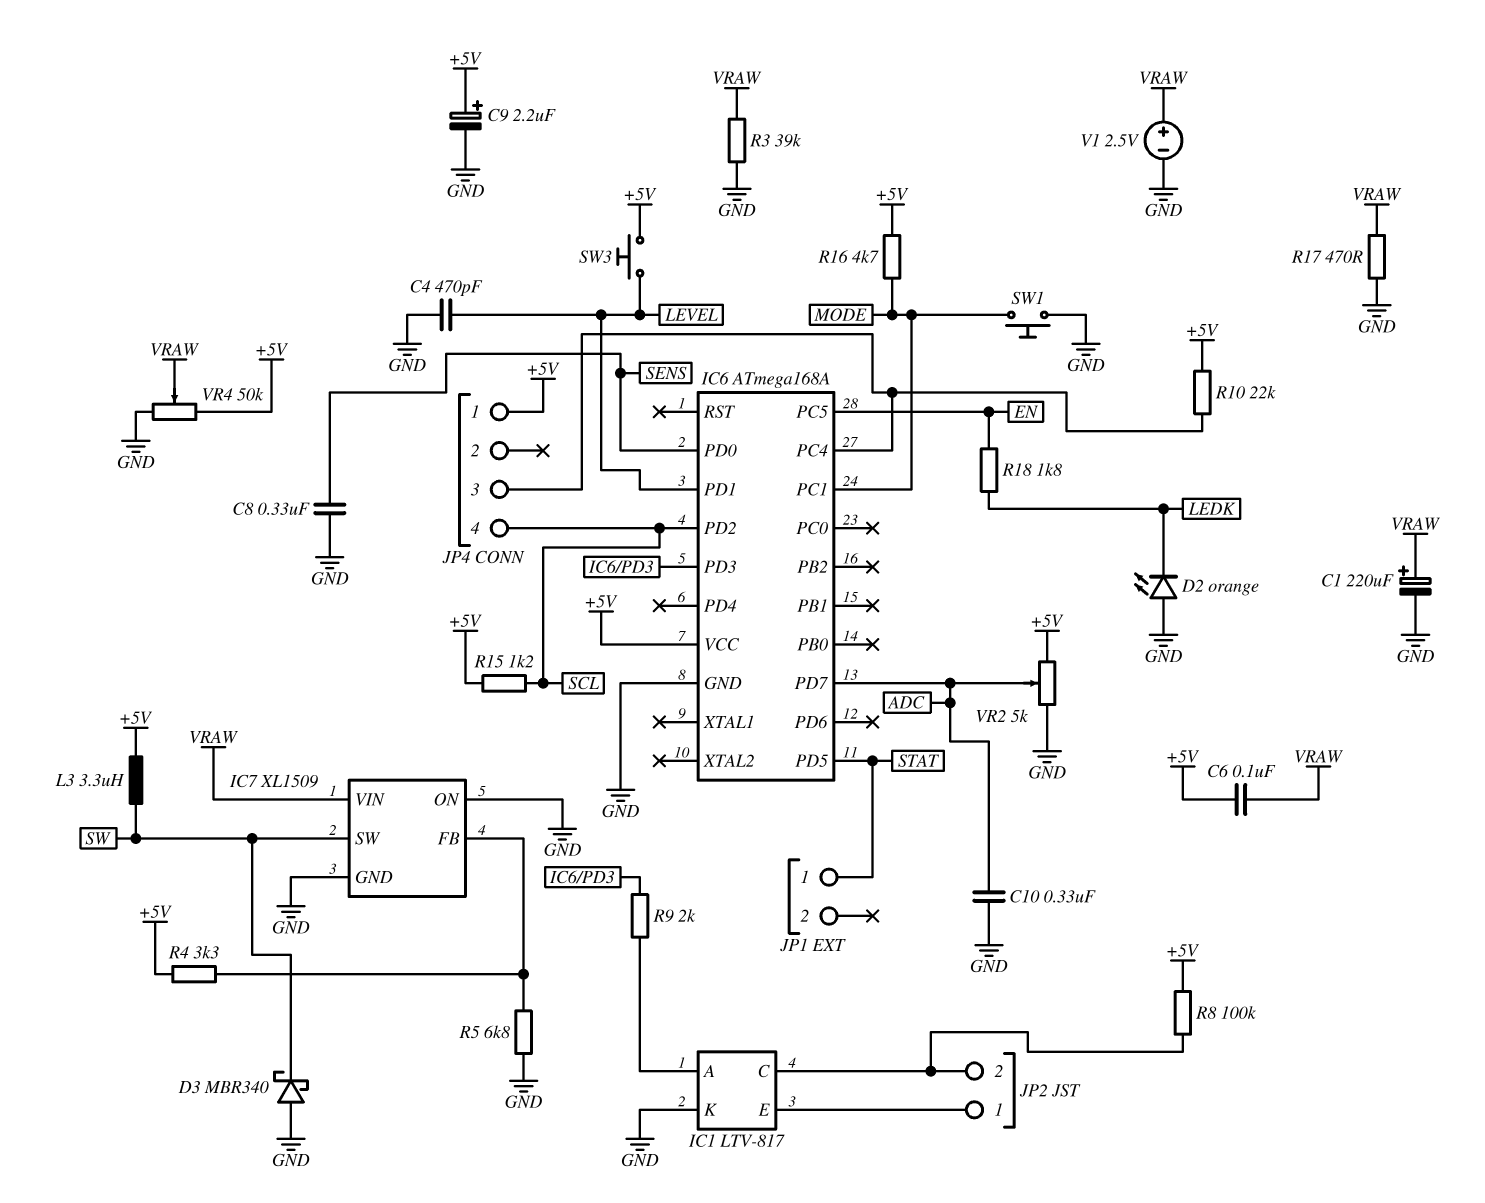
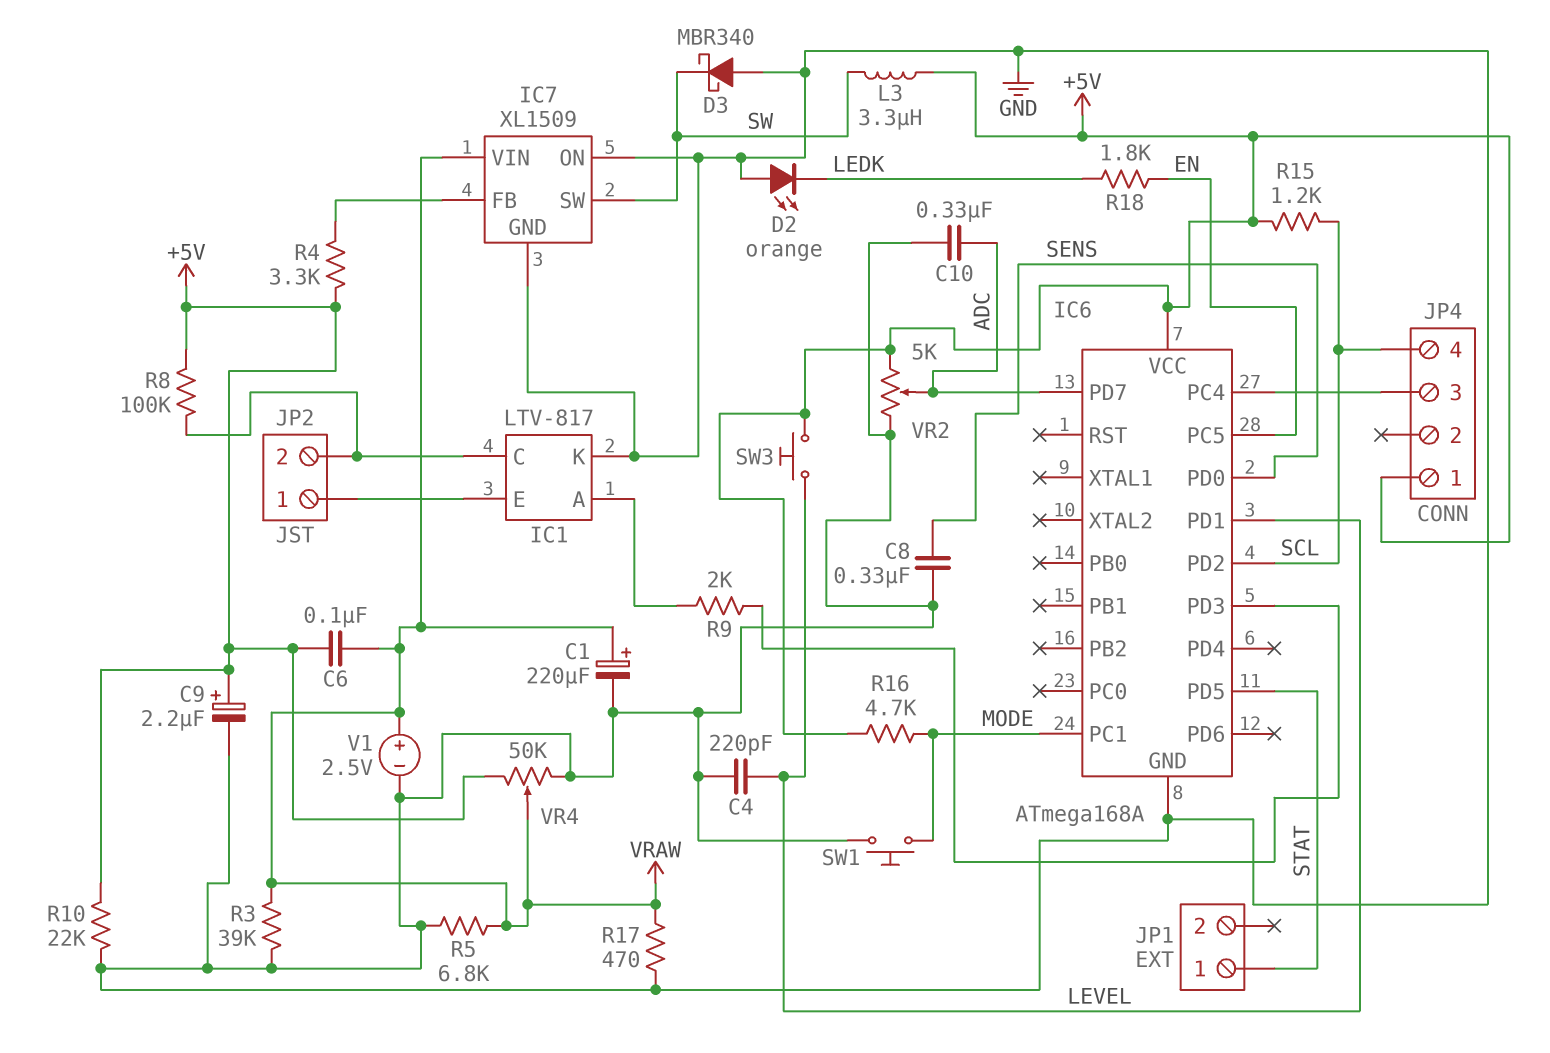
C4: 470pF (GND, LEVEL) -> 220pF (GND, LEVEL)
R5: 6.8k (GND, IC7/FB) -> 6.8k (GND, VRAW)
R10: 22k (+5V, IC6/PC4) -> 22k (+5V, GND)

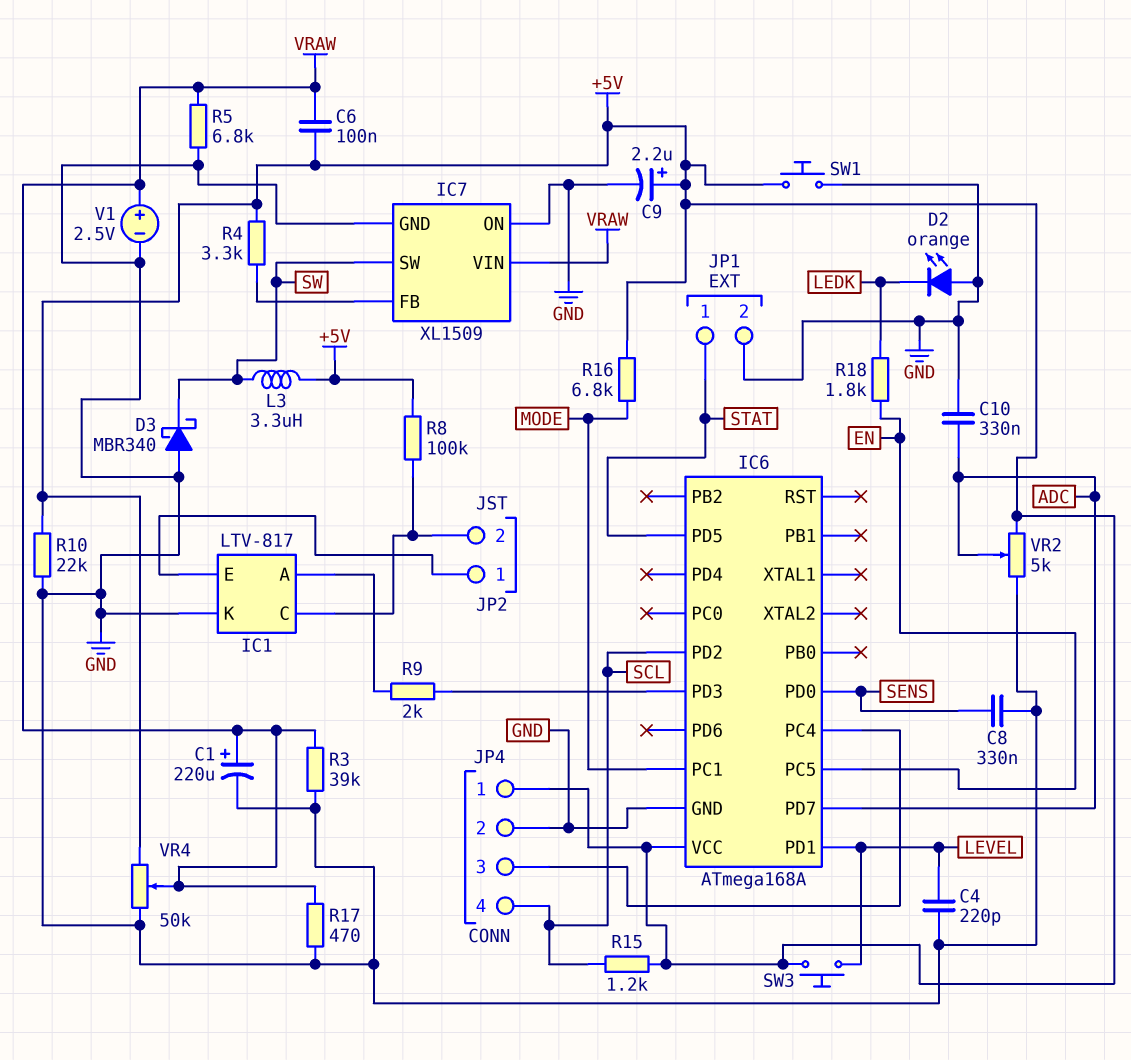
JP1 pin 2: none -> GND
JP4 pin 2: none -> GND
R16: 4.7k (+5V, MODE) -> 6.8k (+5V, MODE)
SW1: button (GND, MODE) -> button (+5V, GND)

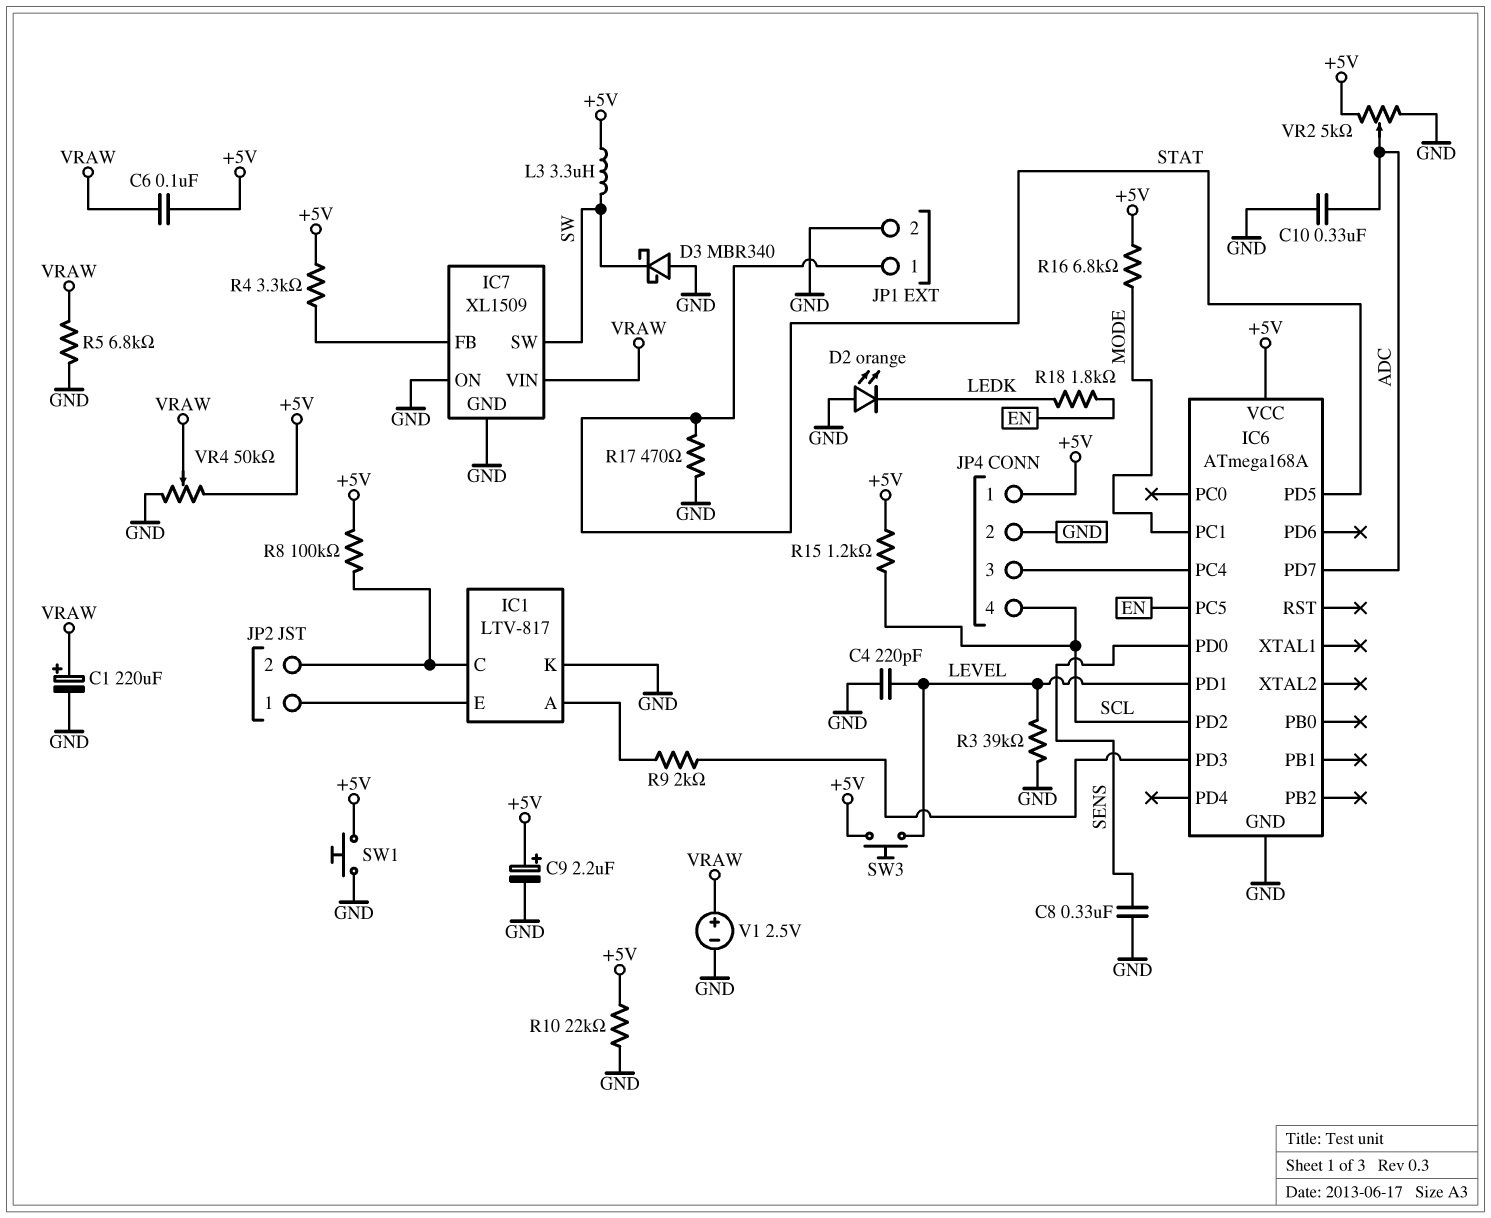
R3: 39k (GND, VRAW) -> 39k (GND, LEVEL)
R17: 470 (GND, VRAW) -> 470 (GND, STAT)

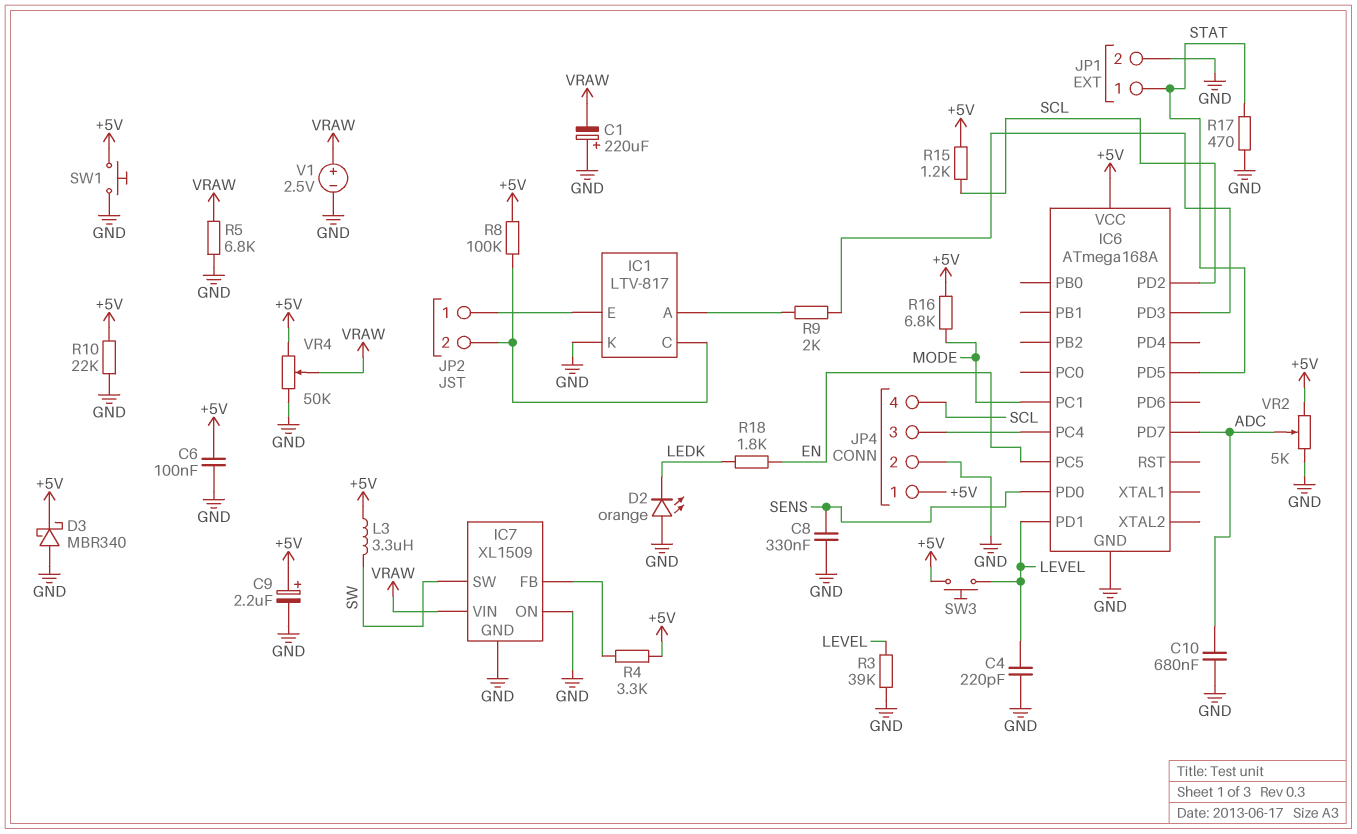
C1: 220uF (plus VRAW, minus GND) -> 220uF (plus GND, minus VRAW)
C6: 100nF (+5V, VRAW) -> 100nF (+5V, GND)
C10: 330nF (ADC, GND) -> 680nF (ADC, GND)
D3: schottky MBR340 (A GND, K SW) -> schottky MBR340 (A GND, K +5V)

